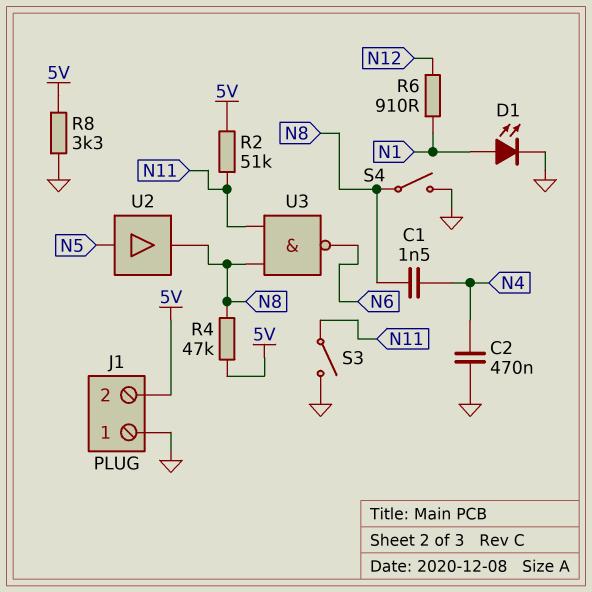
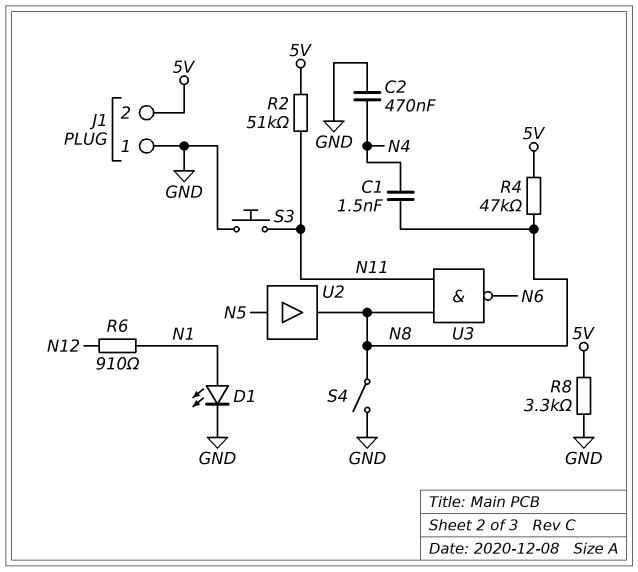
S3: switch (GND, N11) -> button (GND, N11)

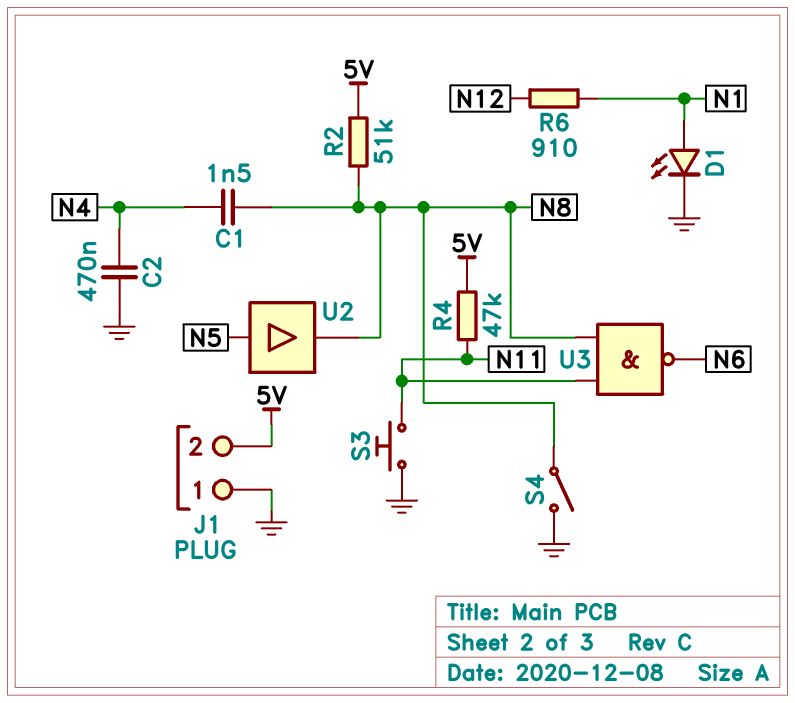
R2: 51k (5V, N11) -> 51k (5V, N8)
R4: 47k (5V, N8) -> 47k (5V, N11)
R8: 3.3k (5V, GND) -> none

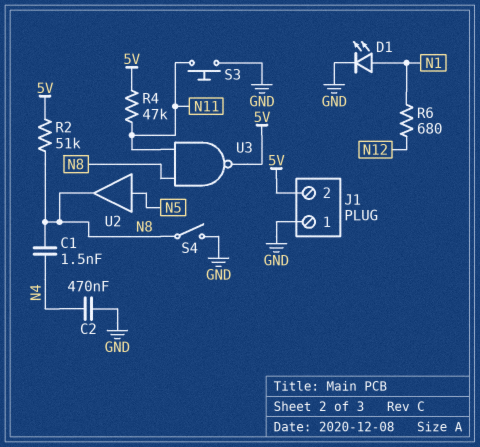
R6: 910 (N1, N12) -> 680 (N1, N12)
U3: NAND (in N8, in N11, out N6) -> NAND (in N8, in N11, out 5V)

